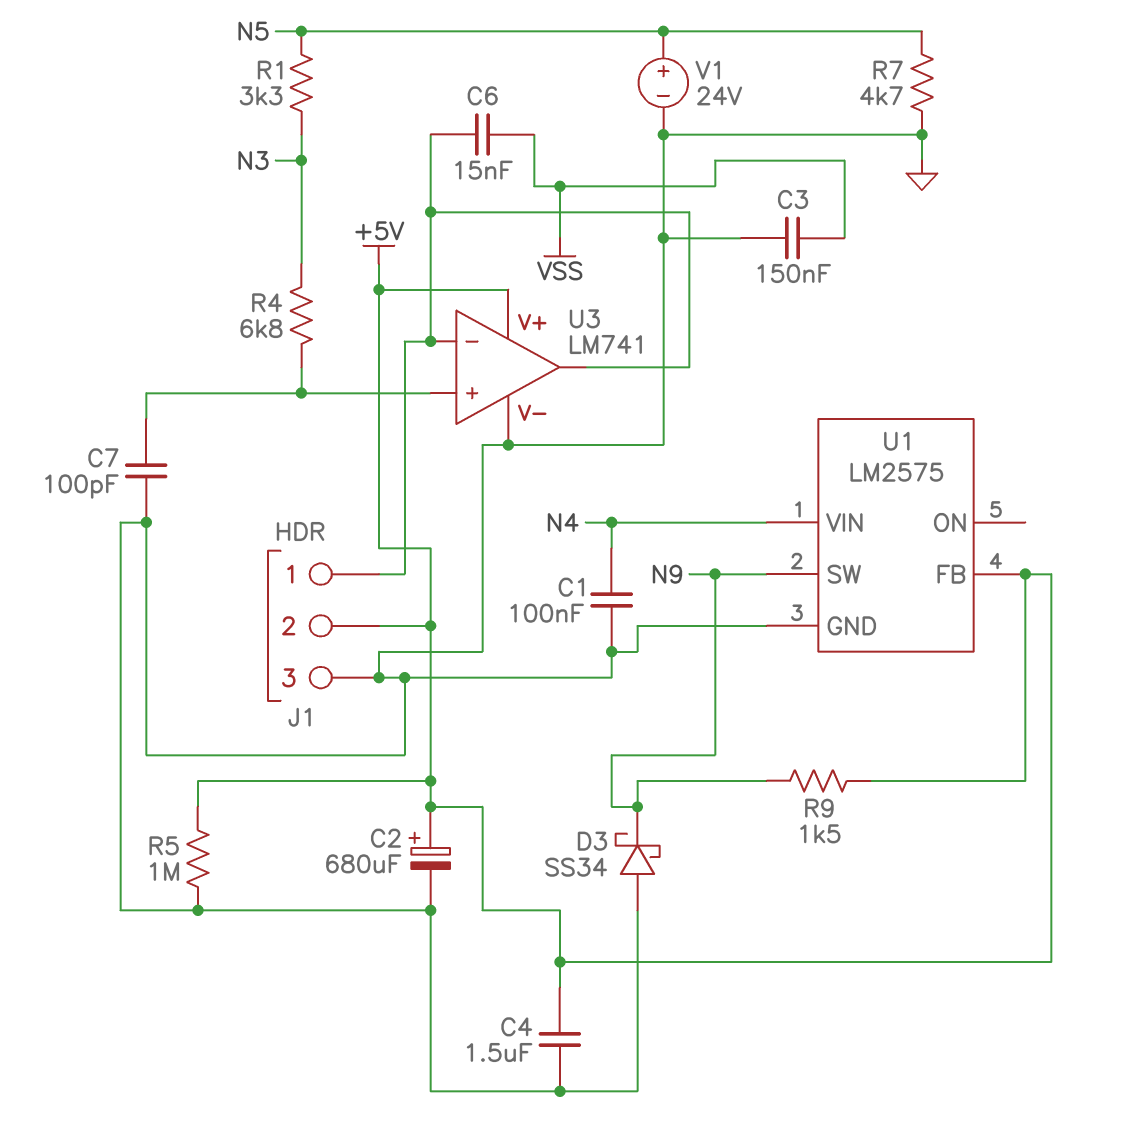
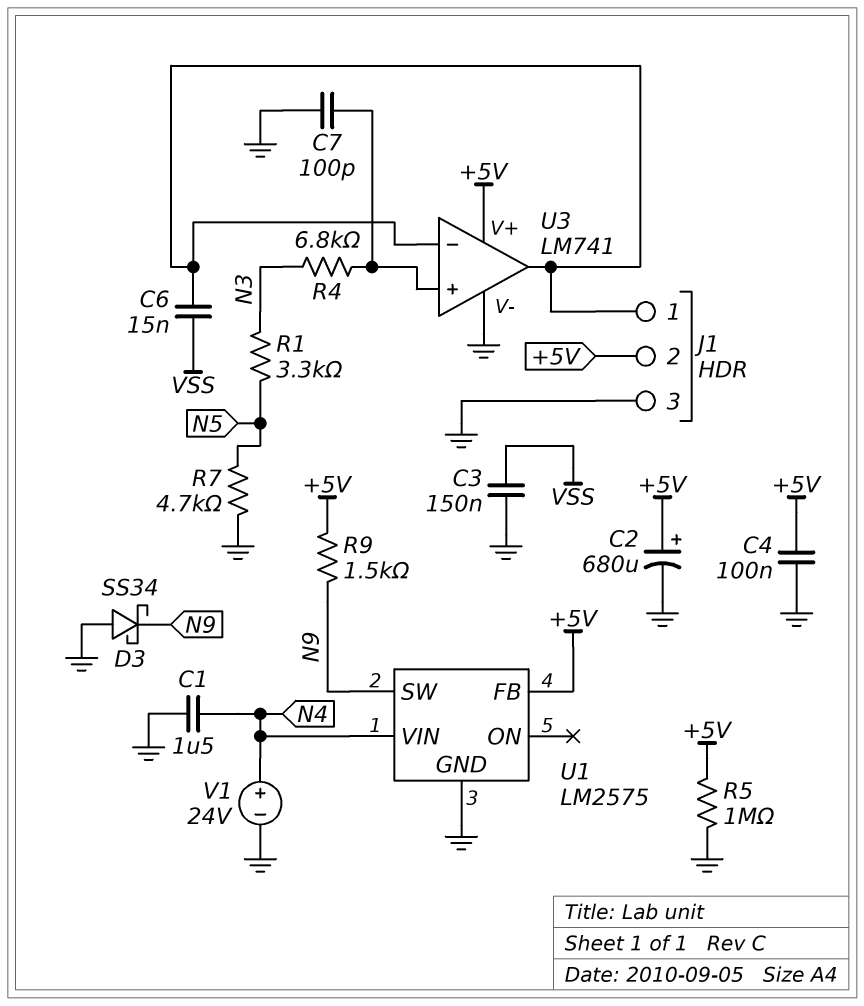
C1: 100nF (GND, N4) -> 1.5uF (GND, N4)
C4: 1.5uF (+5V, GND) -> 100nF (+5V, GND)
V1: 24V (plus N5, minus GND) -> 24V (plus N4, minus GND)

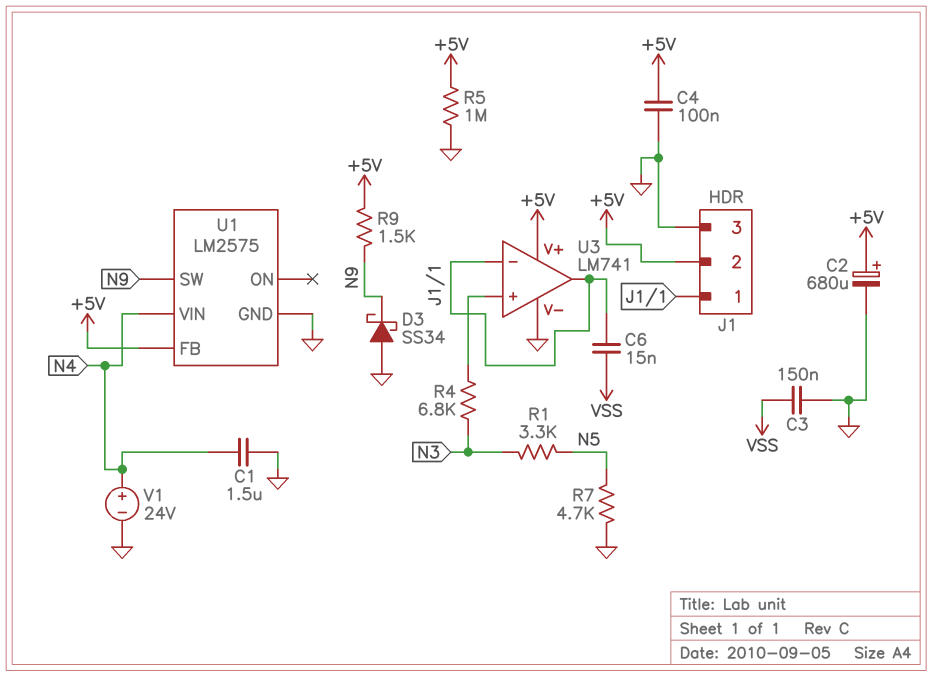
C7: 100pF (GND, U3/in+) -> none

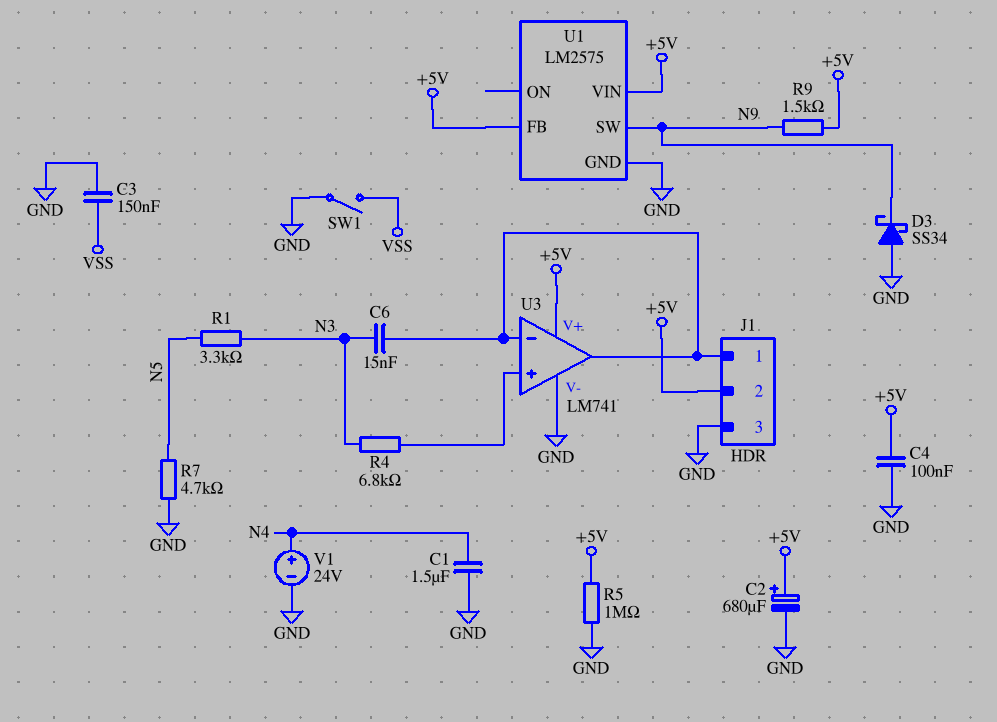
C6: 15nF (J1/1, VSS) -> 15nF (J1/1, N3)
SW1: none -> switch (GND, VSS)
U1 pin VIN: N4 -> +5V

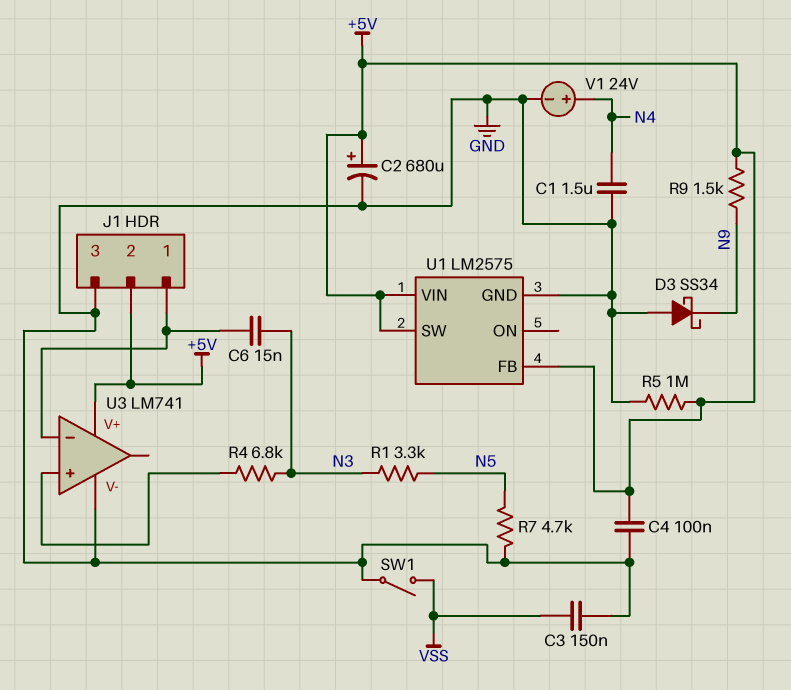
U1 pin SW: N9 -> +5V
U3 pin out: J1/1 -> none

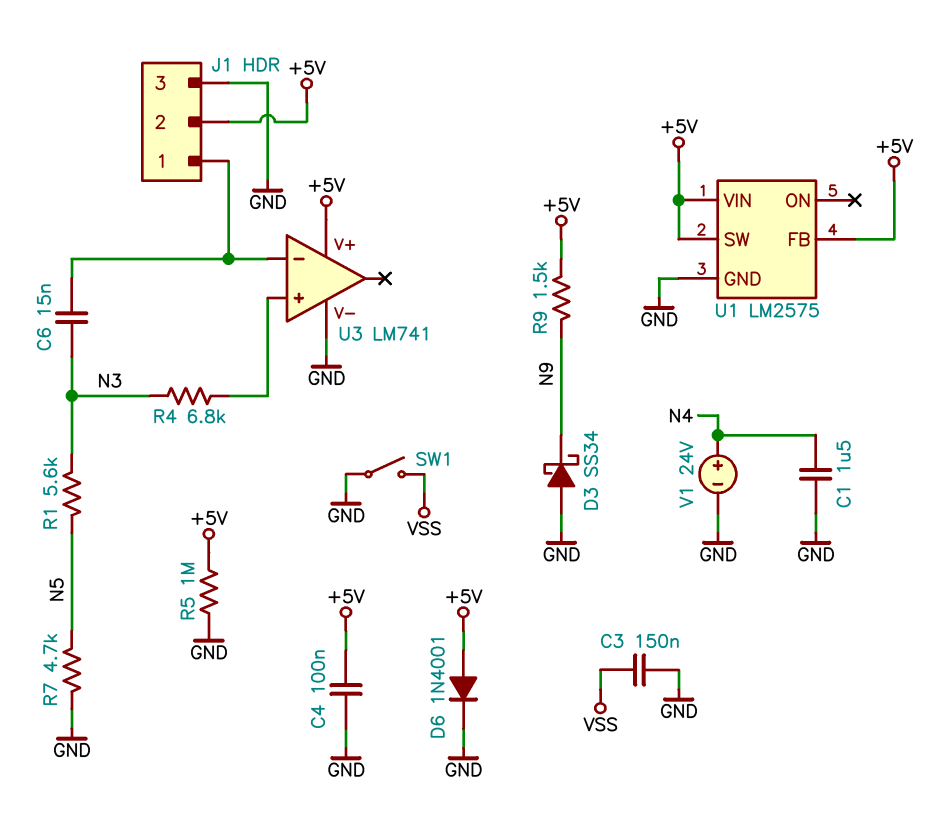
C2: 680uF (plus +5V, minus GND) -> none
D6: none -> diode 1N4001 (A +5V, K GND)
R1: 3.3k (N3, N5) -> 5.6k (N3, N5)

